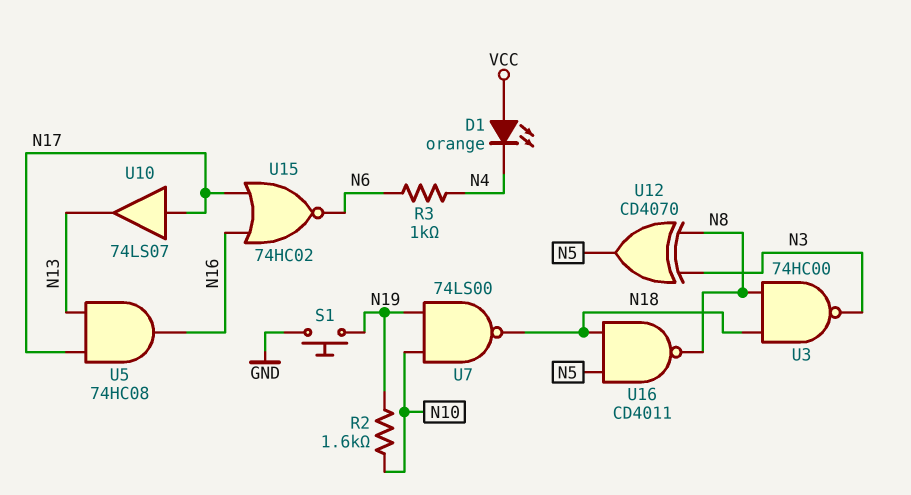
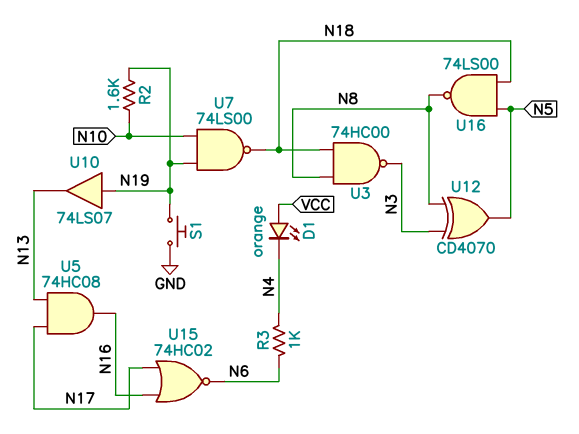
U10: buffer 74LS07 (in N17, out N13) -> buffer 74LS07 (in N19, out N13)
U16: NAND CD4011 (in N5, in N18, out N8) -> NAND 74LS00 (in N5, in N18, out N8)

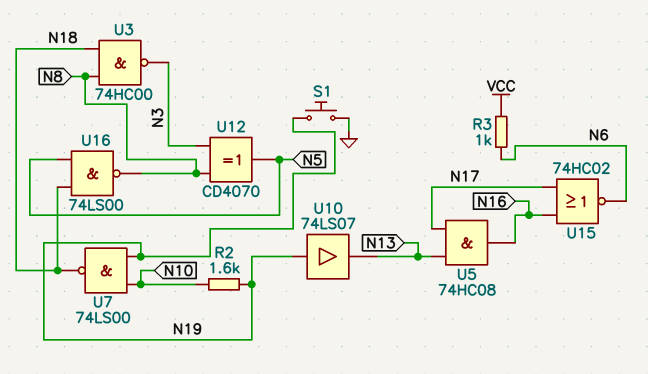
D1: LED orange (A VCC, K N4) -> none
R3: 1k (N4, N6) -> 1k (N6, VCC)

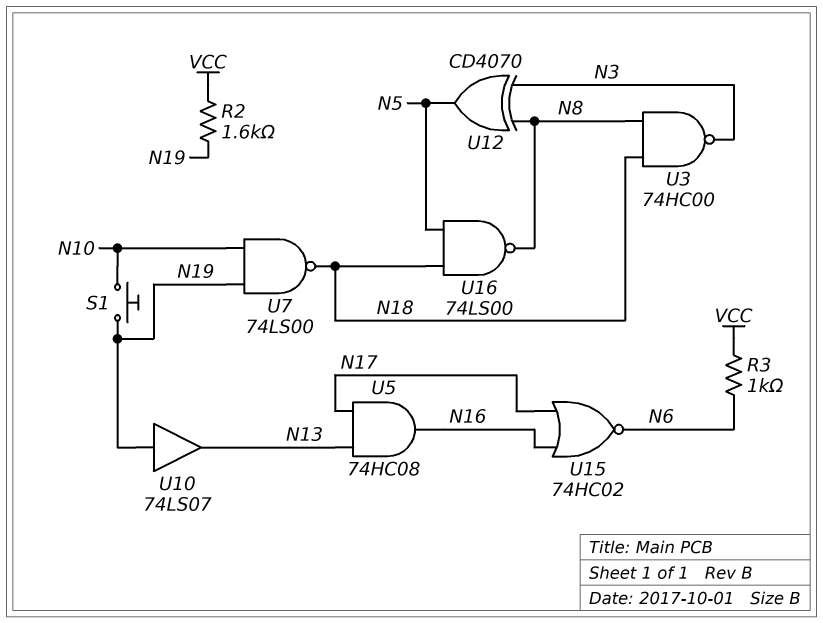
R2: 1.6k (N10, N19) -> 1.6k (N19, VCC)
S1: button (GND, N19) -> button (N10, N19)

